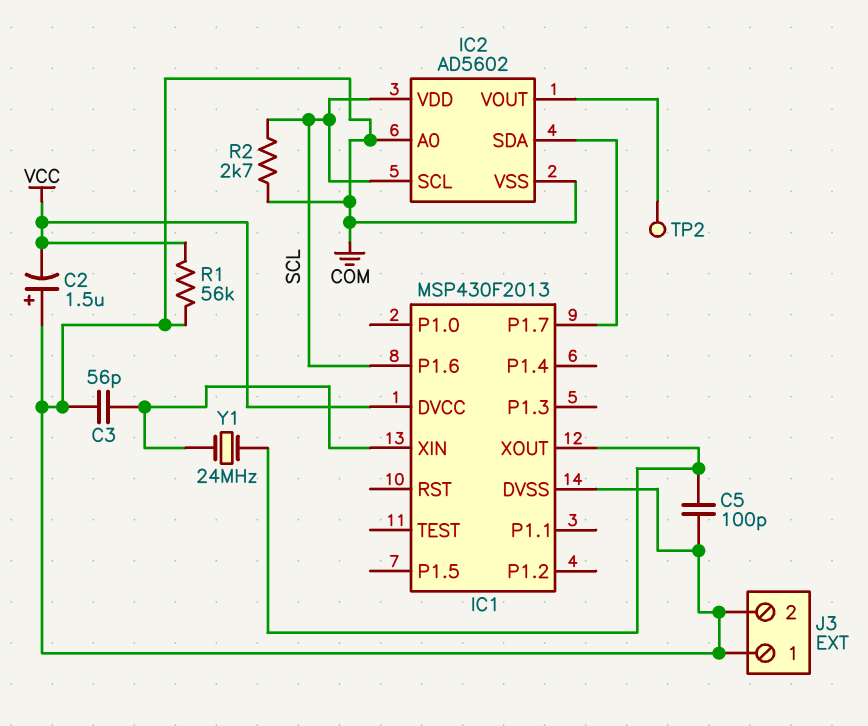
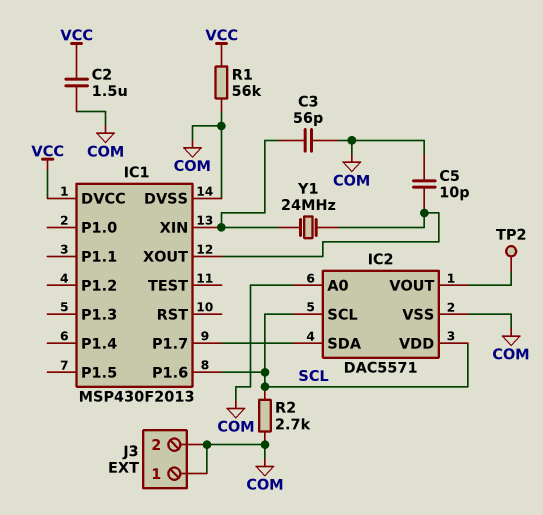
C2: 1.5uF (plus COM, minus VCC) -> 1.5uF (COM, VCC)
C5: 100pF (COM, IC1/XOUT) -> 10pF (COM, IC1/XOUT)
IC2: AD5602 -> DAC5571

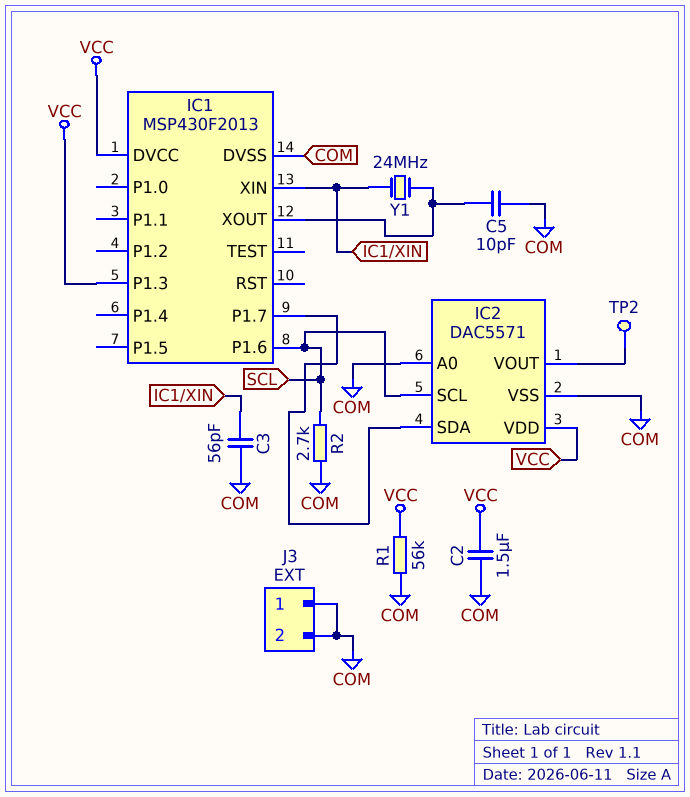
IC1 pin P1.3: none -> VCC
IC2 pin VDD: SCL -> VCC

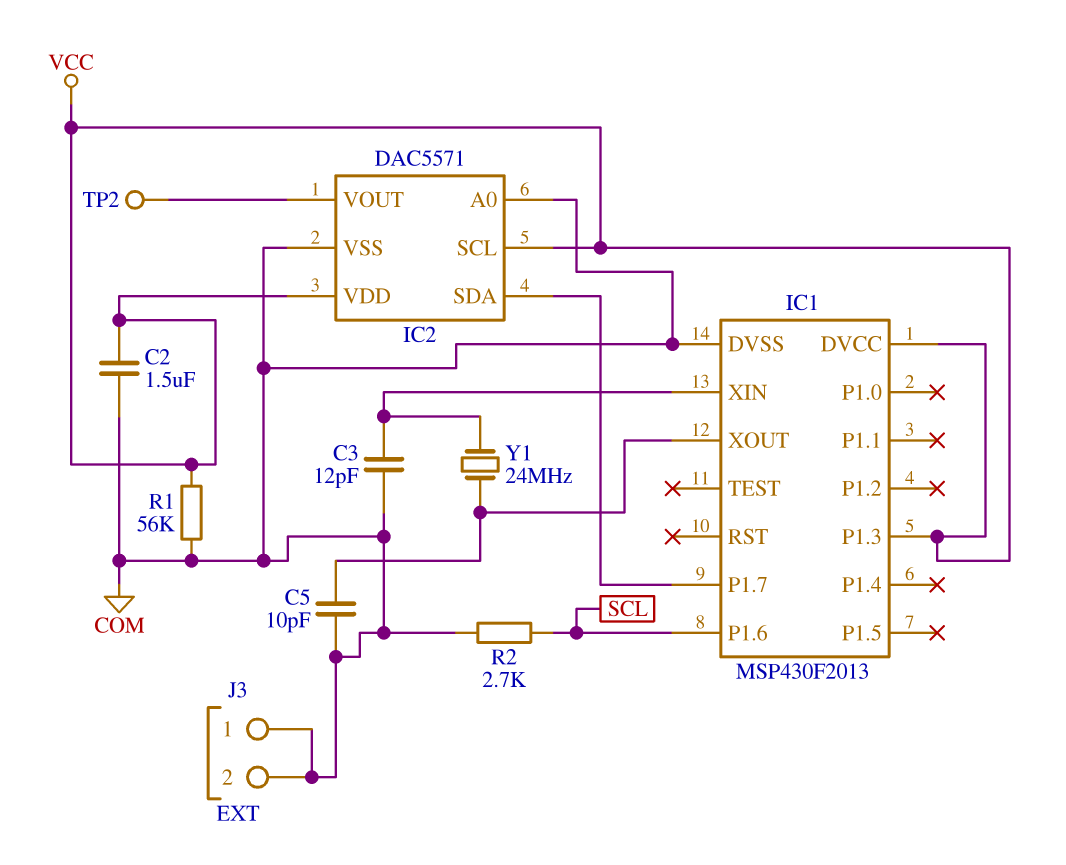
C3: 56pF (COM, IC1/XIN) -> 12pF (COM, IC1/XIN)
IC2 pin SCL: SCL -> VCC

